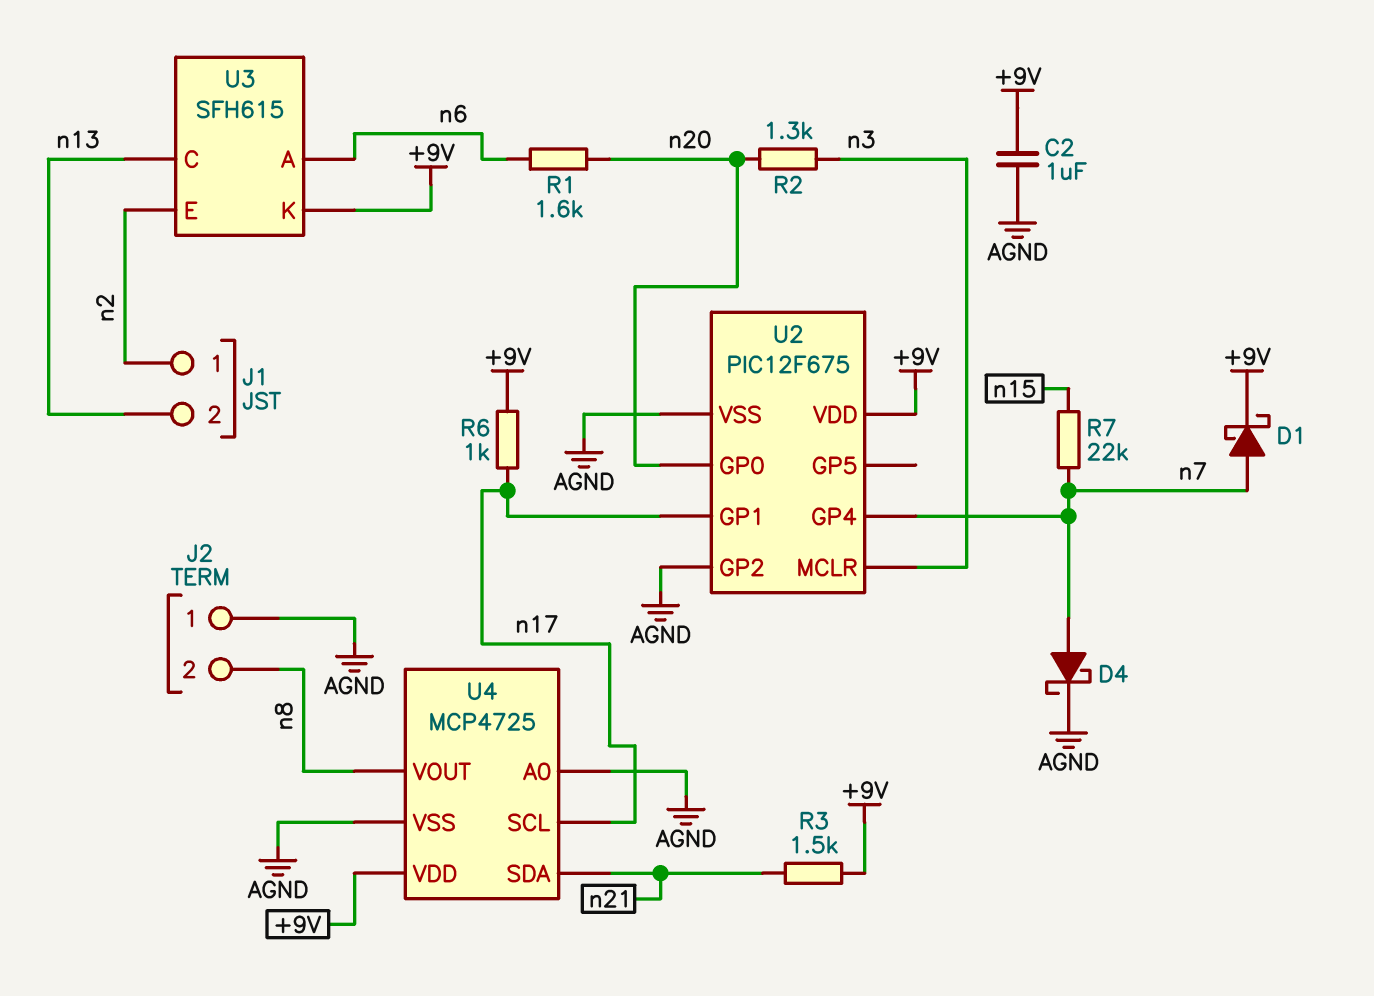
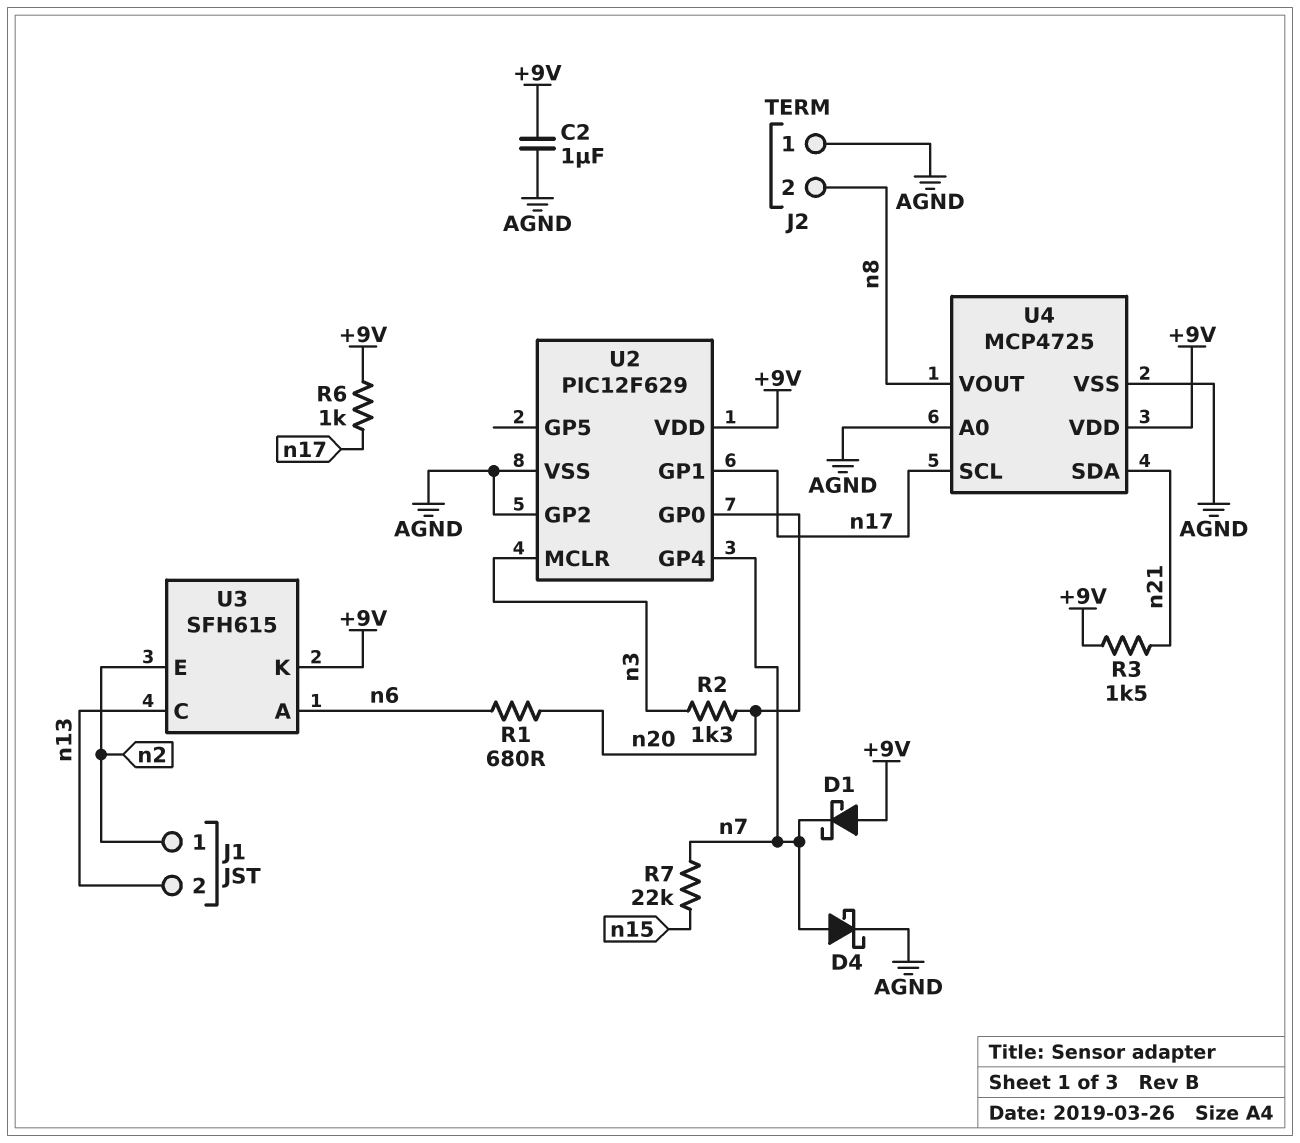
D1: schottky (A n7, K +9V) -> schottky (A +9V, K n7)
R1: 1.6k (n6, n20) -> 680 (n6, n20)
U2: PIC12F675 -> PIC12F629

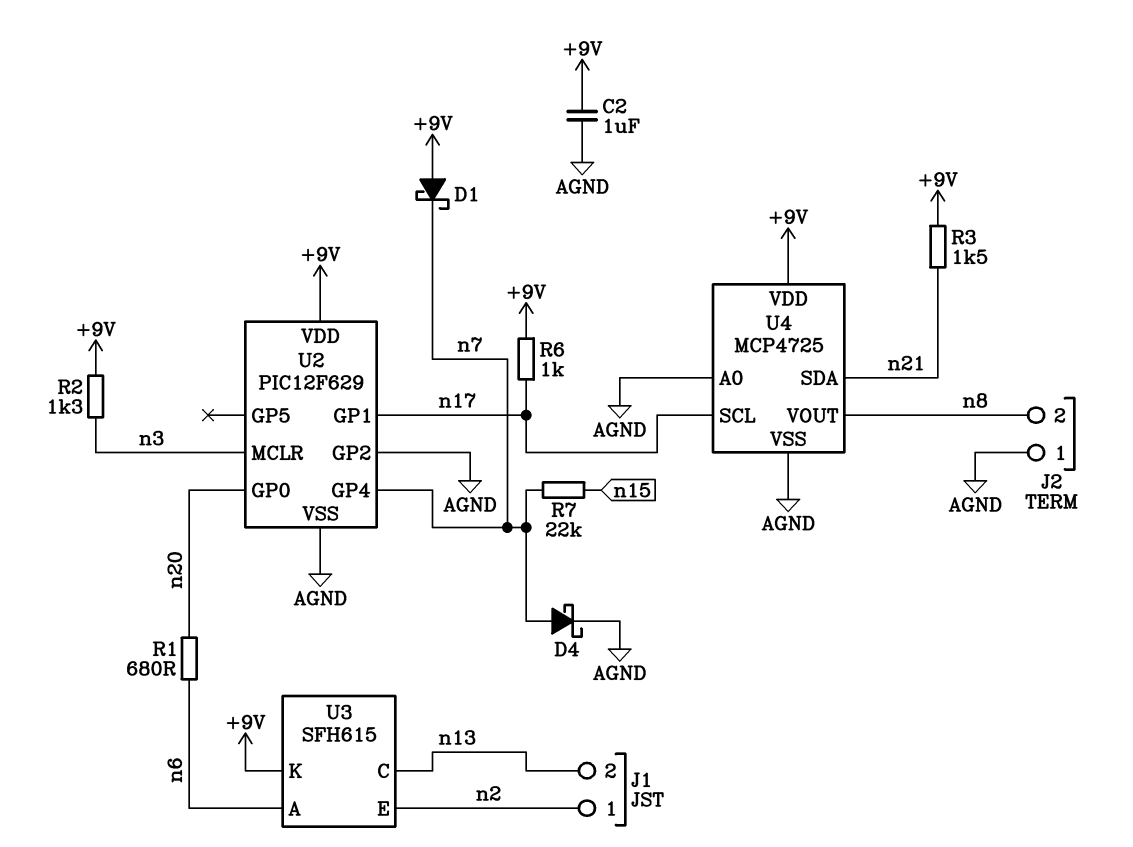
R2: 1.3k (n3, n20) -> 1.3k (+9V, n3)

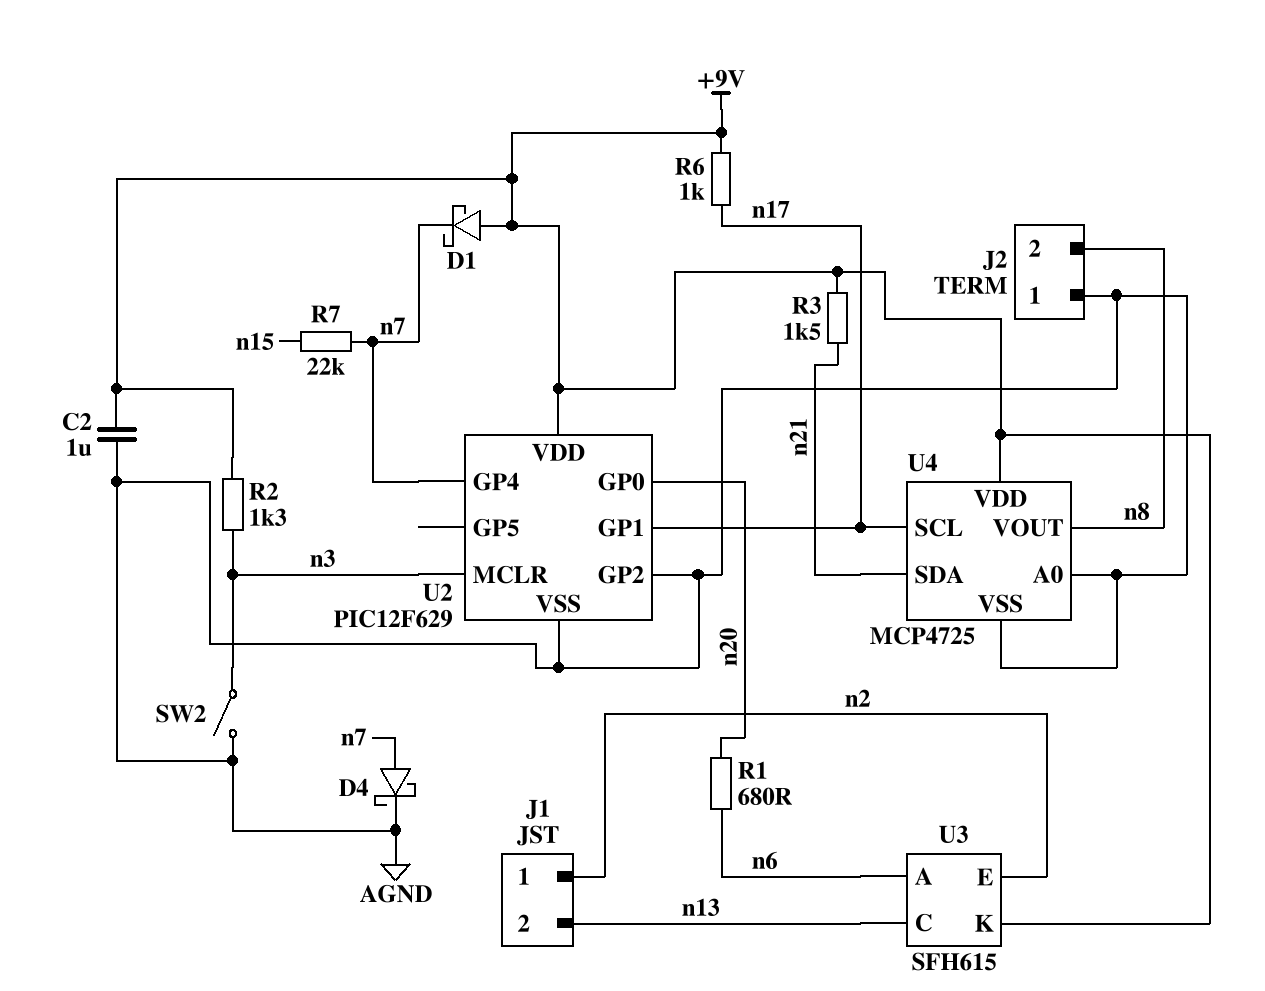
SW2: none -> switch (AGND, n3)

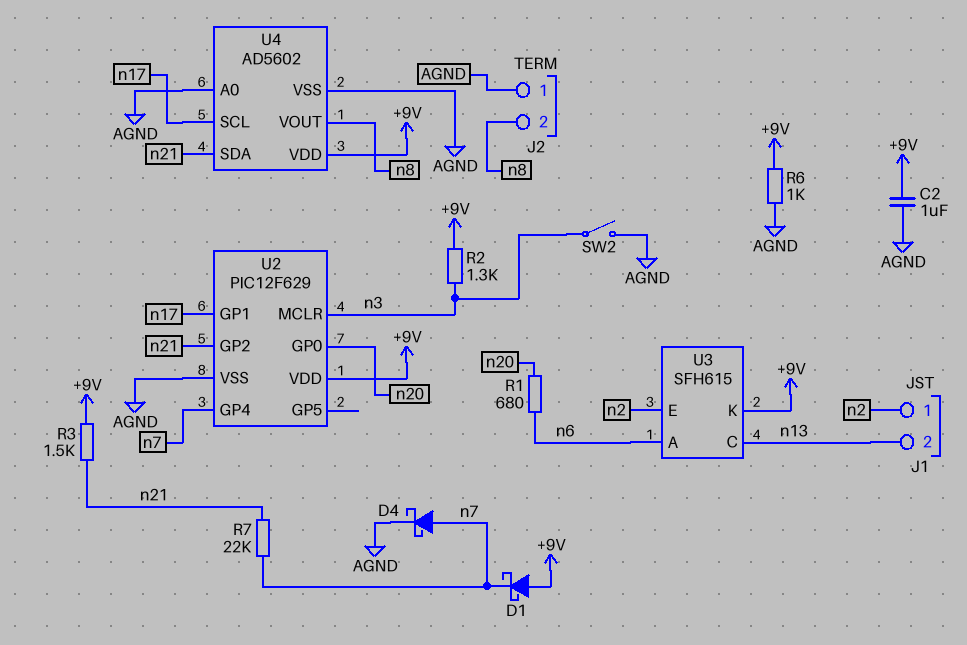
R6: 1k (+9V, n17) -> 1k (+9V, AGND)
R7: 22k (n7, n15) -> 22k (n7, n21)
U2 pin GP2: AGND -> n21
U4: MCP4725 -> AD5602

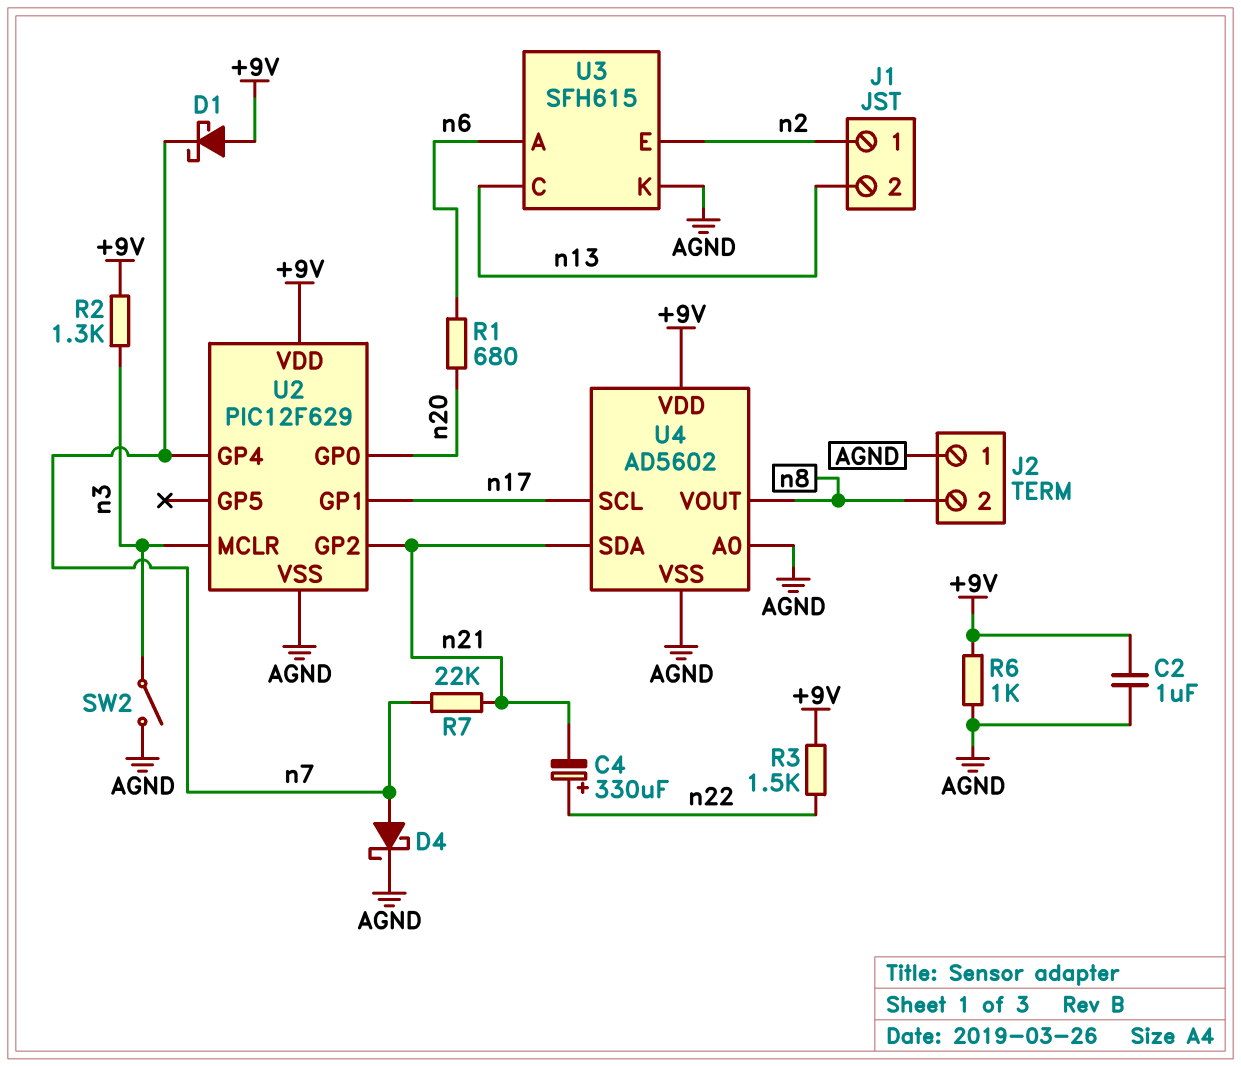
C4: none -> 330uF (plus n22, minus n21)
R3: 1.5k (+9V, n21) -> 1.5k (+9V, n22)
U3 pin K: +9V -> AGND

